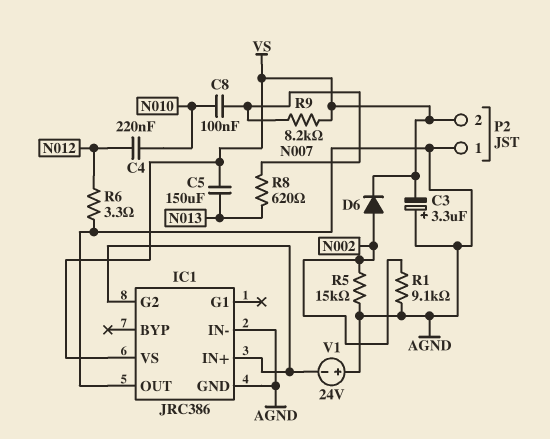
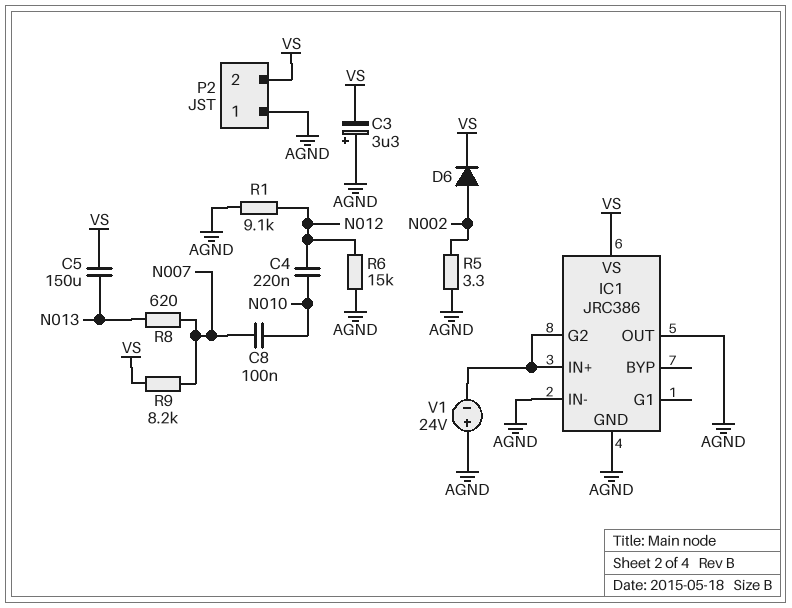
R1: 9.1k (AGND, N002) -> 9.1k (AGND, N012)
R5: 15k (AGND, N002) -> 3.3 (AGND, N002)
R6: 3.3 (AGND, N012) -> 15k (AGND, N012)

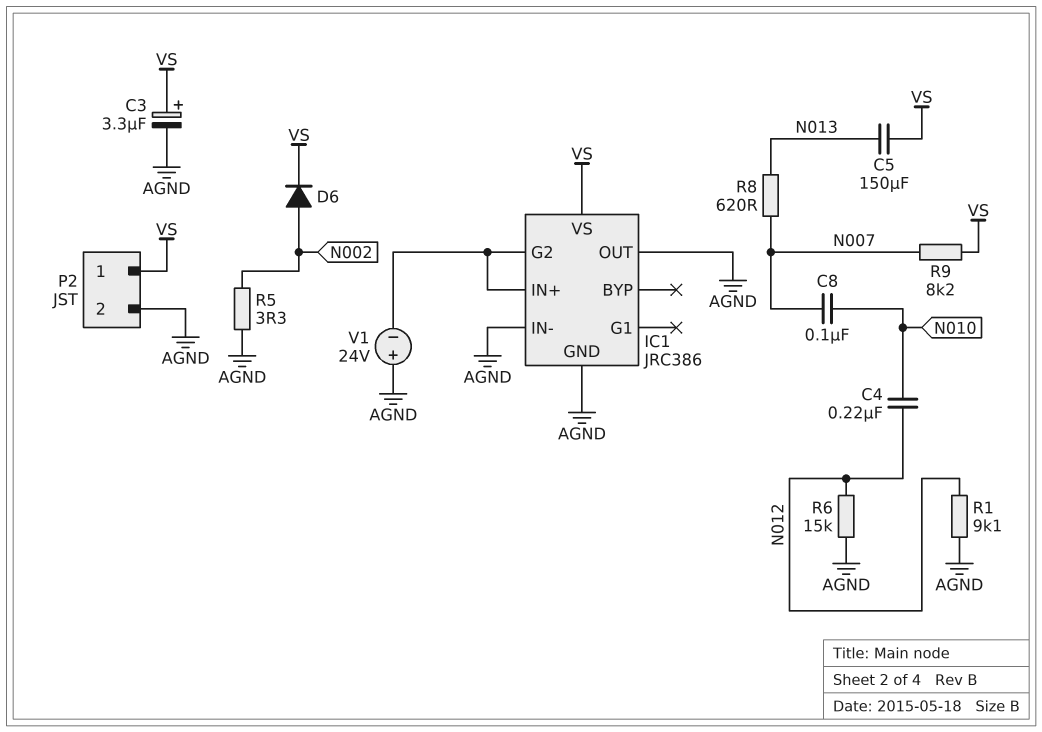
C3: 3.3uF (plus AGND, minus VS) -> 3.3uF (plus VS, minus AGND)
P2 pin 1: AGND -> VS
P2 pin 2: VS -> AGND

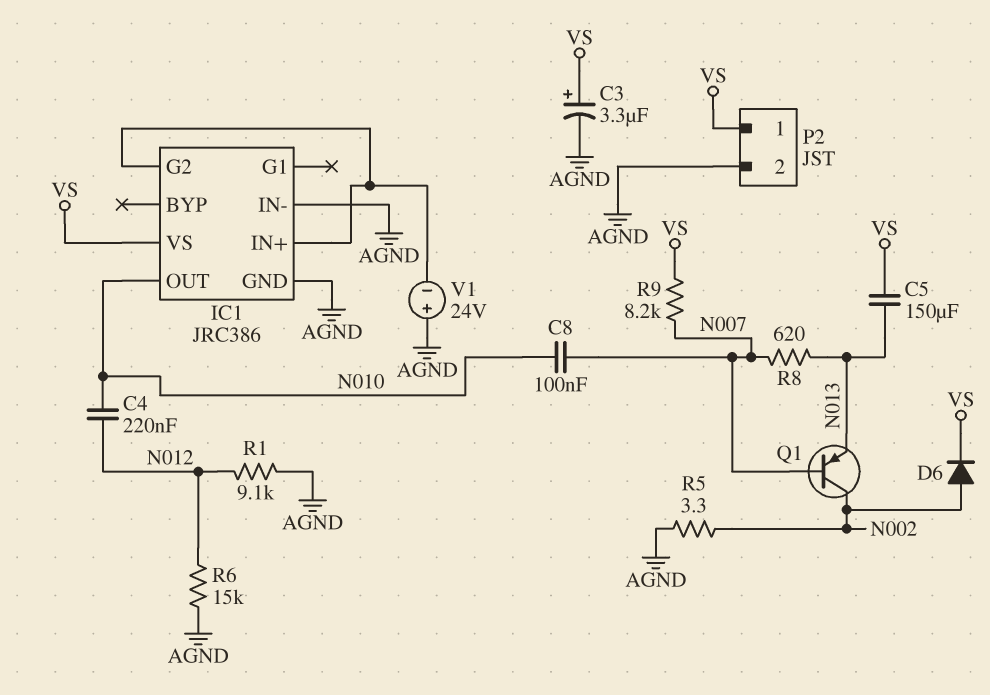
IC1 pin OUT: AGND -> N010
Q1: none -> PNP (B N007, C N002, E N013)

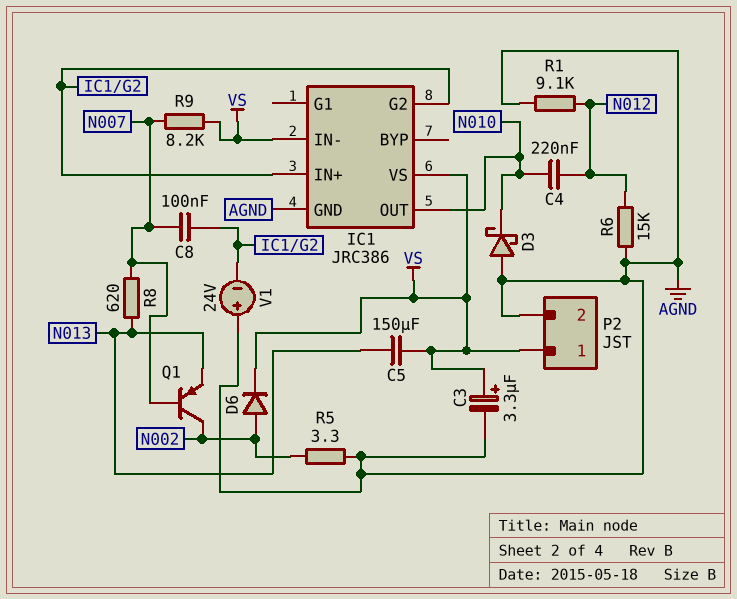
C8: 100nF (N007, N010) -> 100nF (IC1/G2, N007)
D3: none -> schottky (A AGND, K N010)
IC1 pin IN-: AGND -> VS

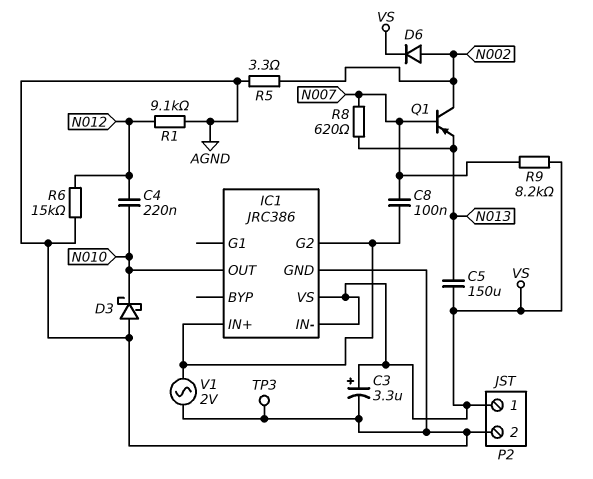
TP3: none -> test point (AGND)
V1: 24V (plus AGND, minus IC1/G2) -> AC 2V (AGND, IC1/G2)

